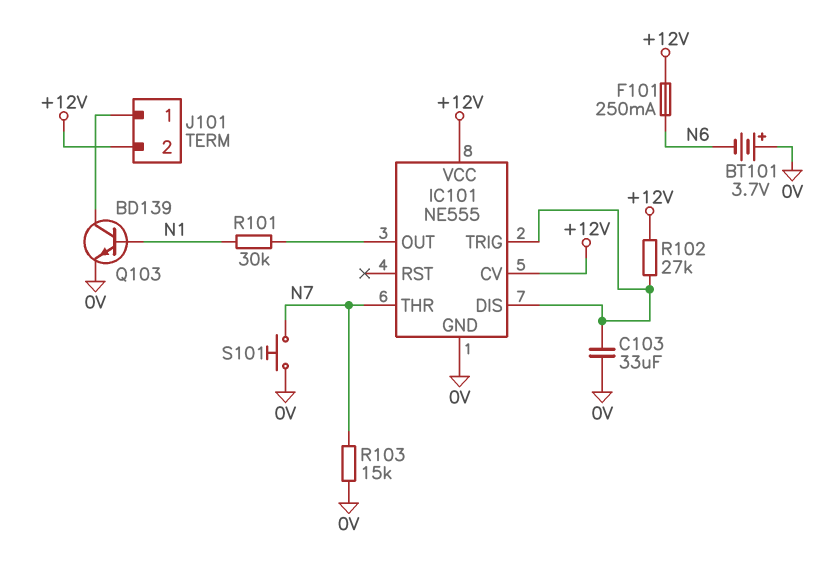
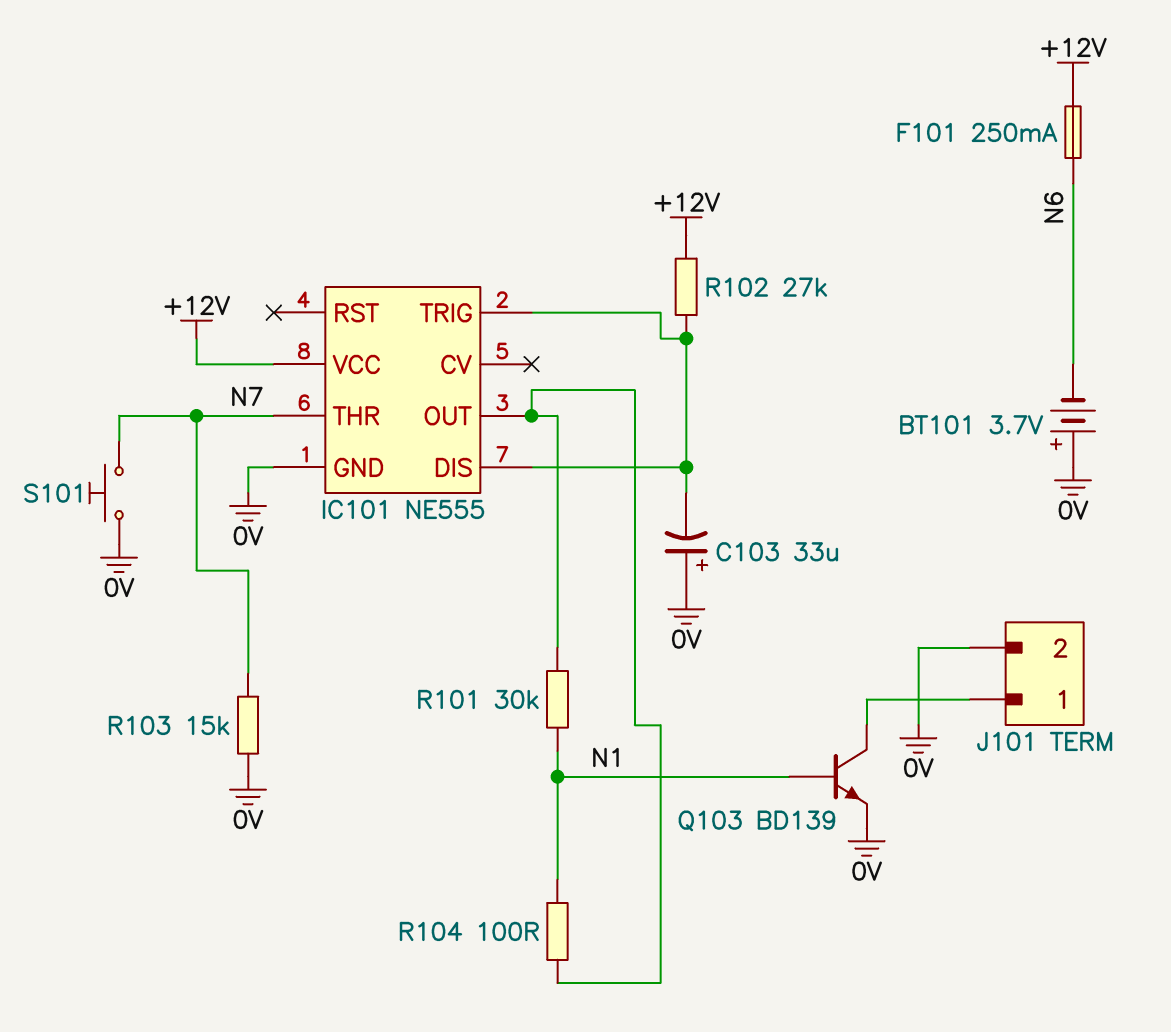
C103: 33uF (0V, IC101/DIS) -> 33uF (plus 0V, minus IC101/DIS)
IC101 pin CV: +12V -> none
J101 pin 2: +12V -> 0V
R104: none -> 100 (IC101/OUT, N1)

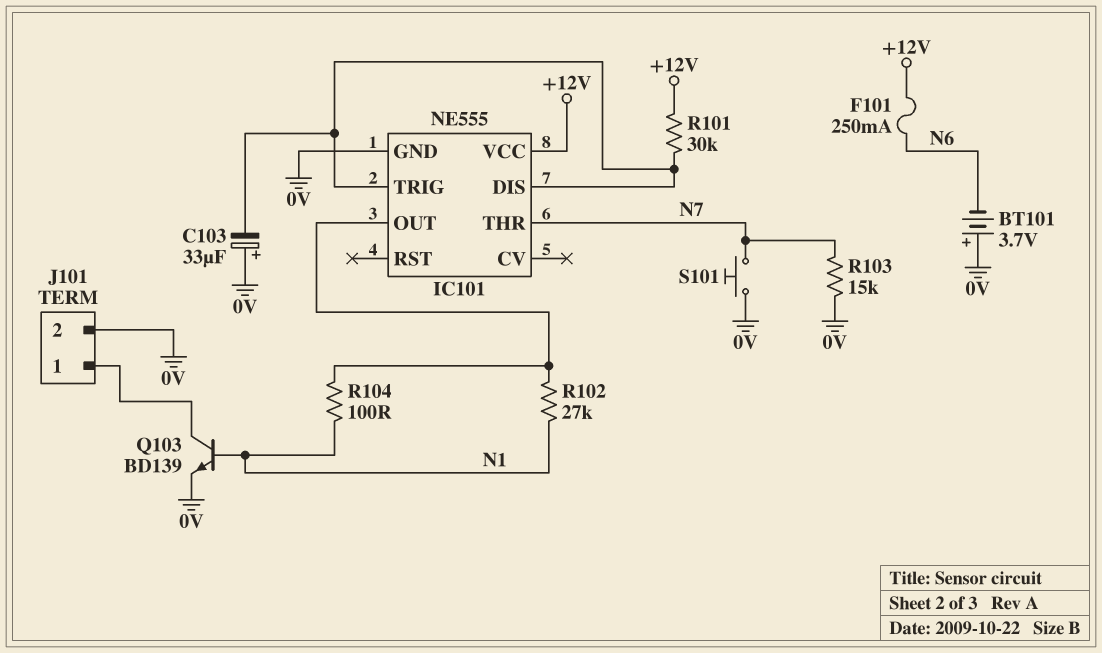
R101: 30k (IC101/OUT, N1) -> 30k (+12V, IC101/DIS)
R102: 27k (+12V, IC101/DIS) -> 27k (IC101/OUT, N1)

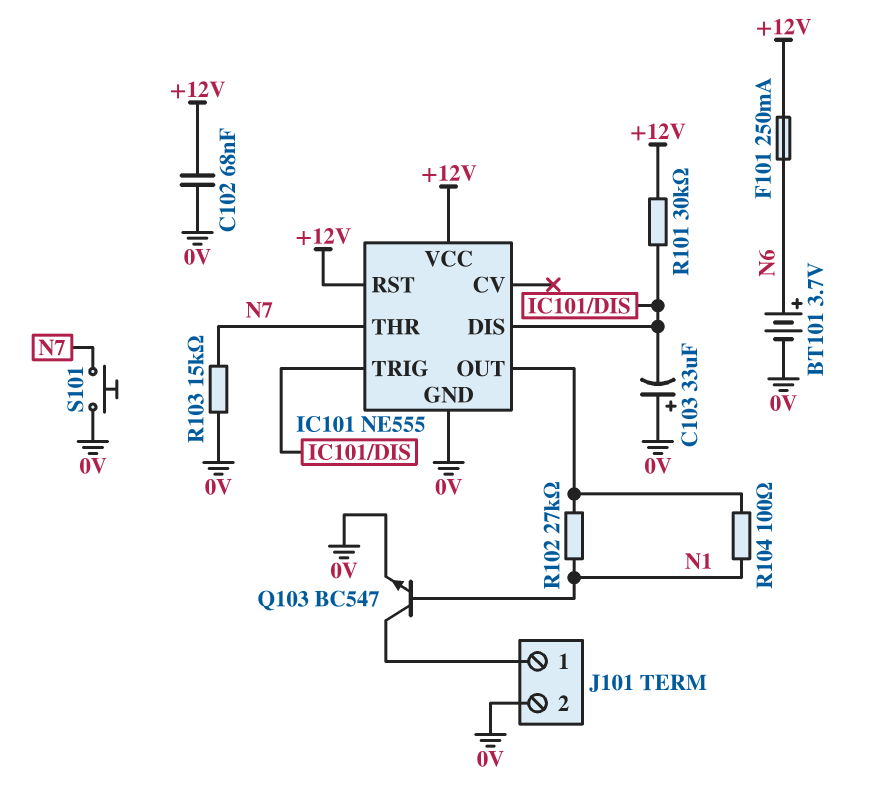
BT101: 3.7V (plus 0V, minus N6) -> 3.7V (plus N6, minus 0V)
C102: none -> 68nF (+12V, 0V)
IC101 pin RST: none -> +12V
Q103: NPN BD139 (B N1, C J101/1, E 0V) -> NPN BC547 (B N1, C J101/1, E 0V)

